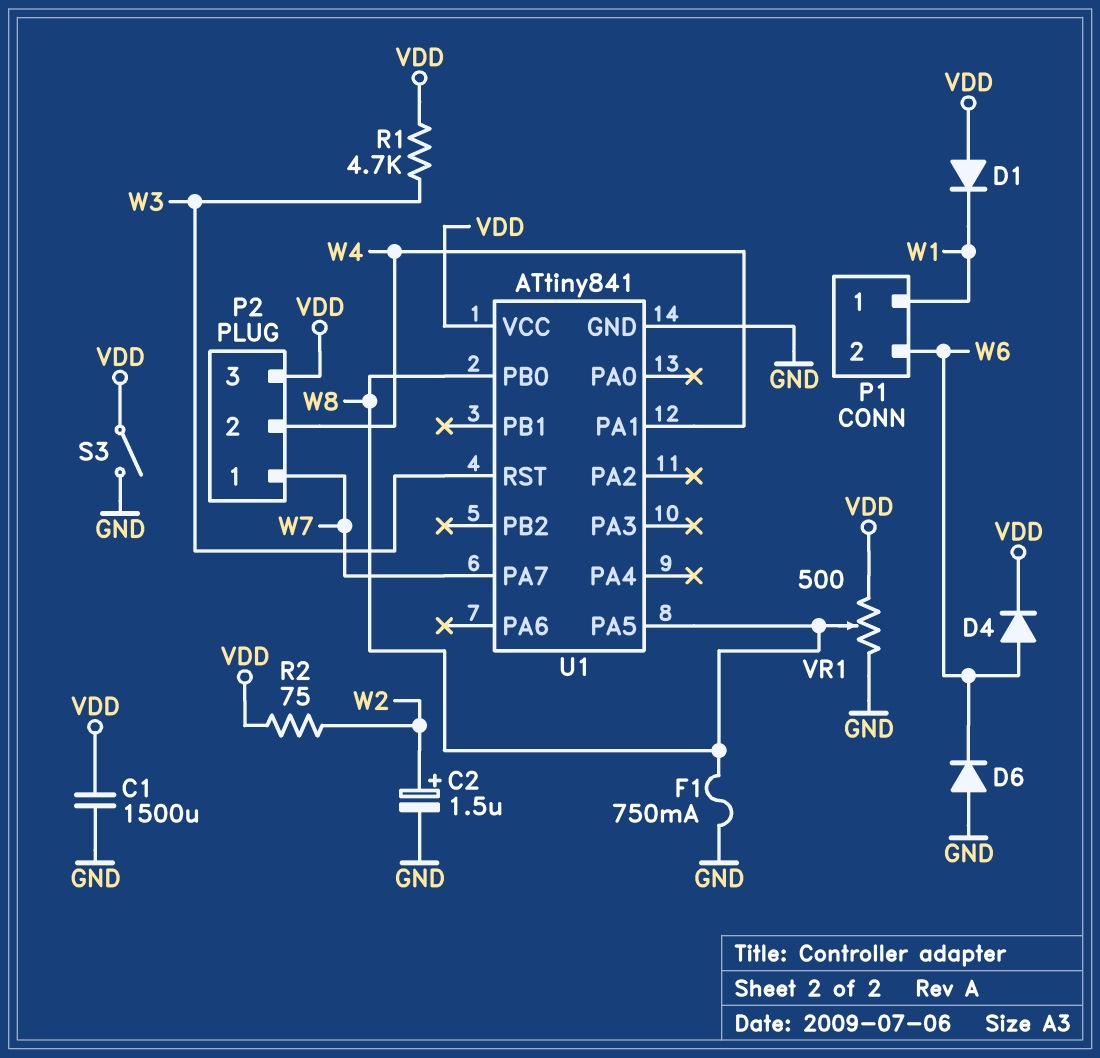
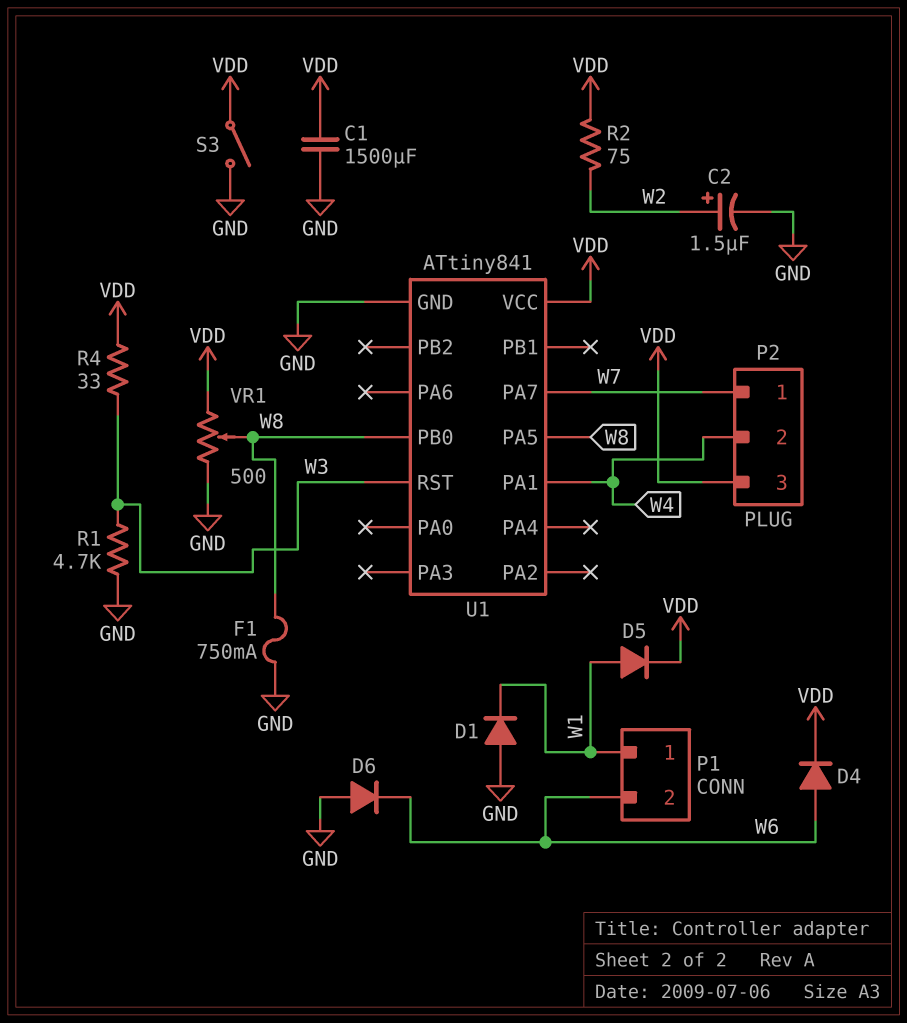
D1: diode (A VDD, K W1) -> diode (A GND, K W1)
D5: none -> diode (A W1, K VDD)
R1: 4.7k (VDD, W3) -> 4.7k (GND, W3)
R4: none -> 33 (VDD, W3)

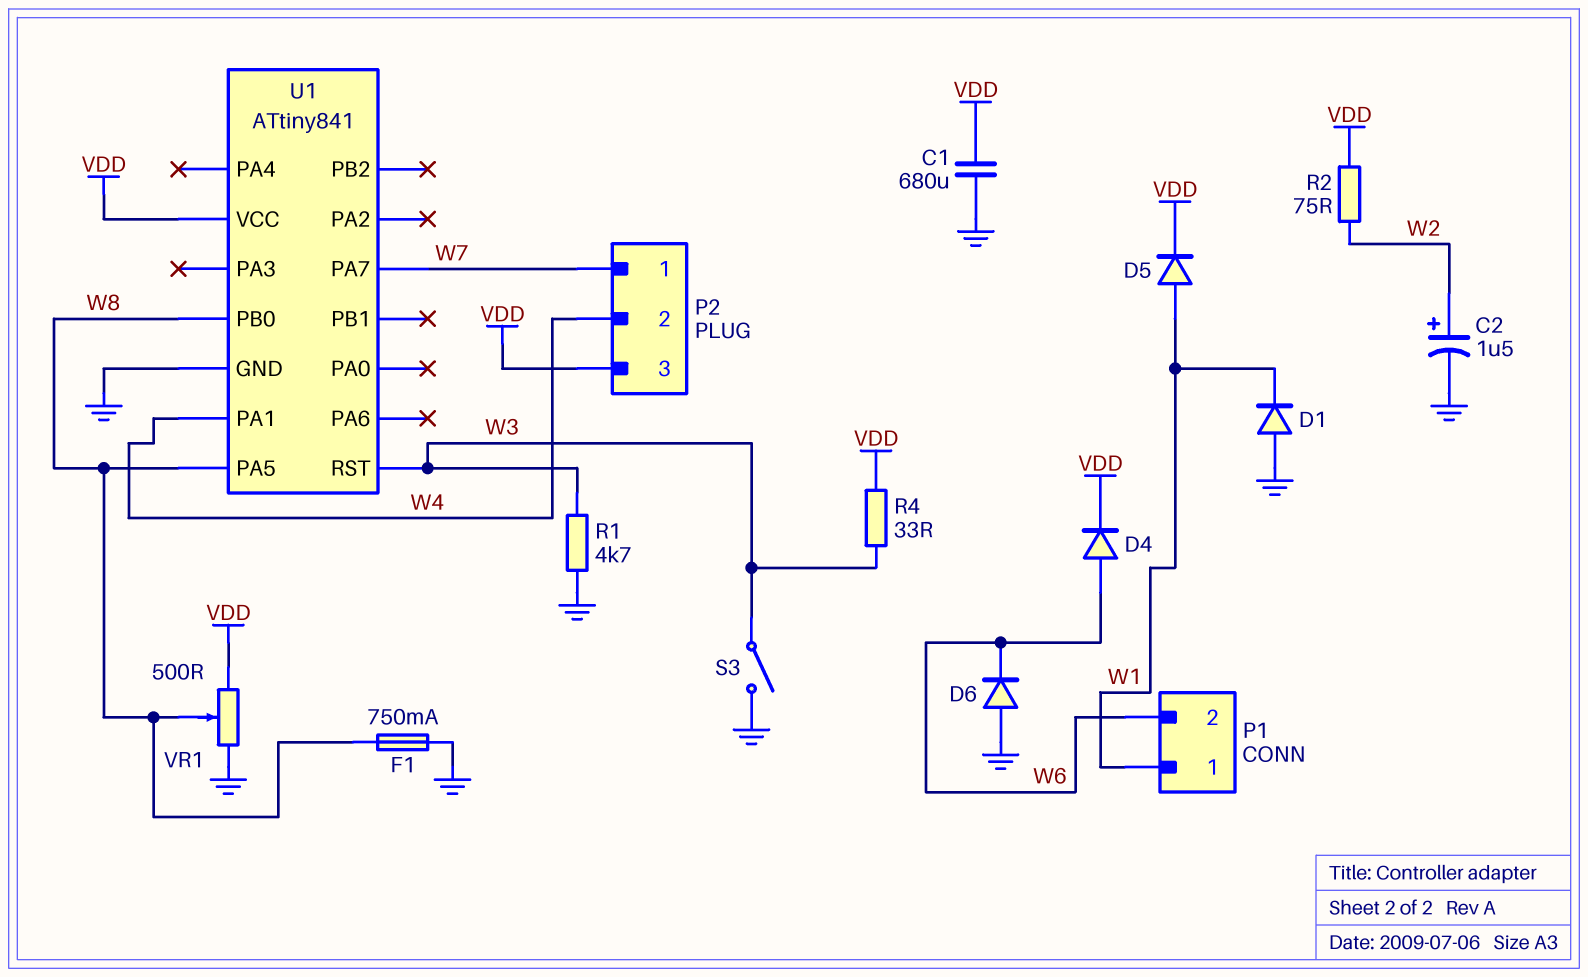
C1: 1500uF (GND, VDD) -> 680uF (GND, VDD)
S3: switch (GND, VDD) -> switch (GND, W3)

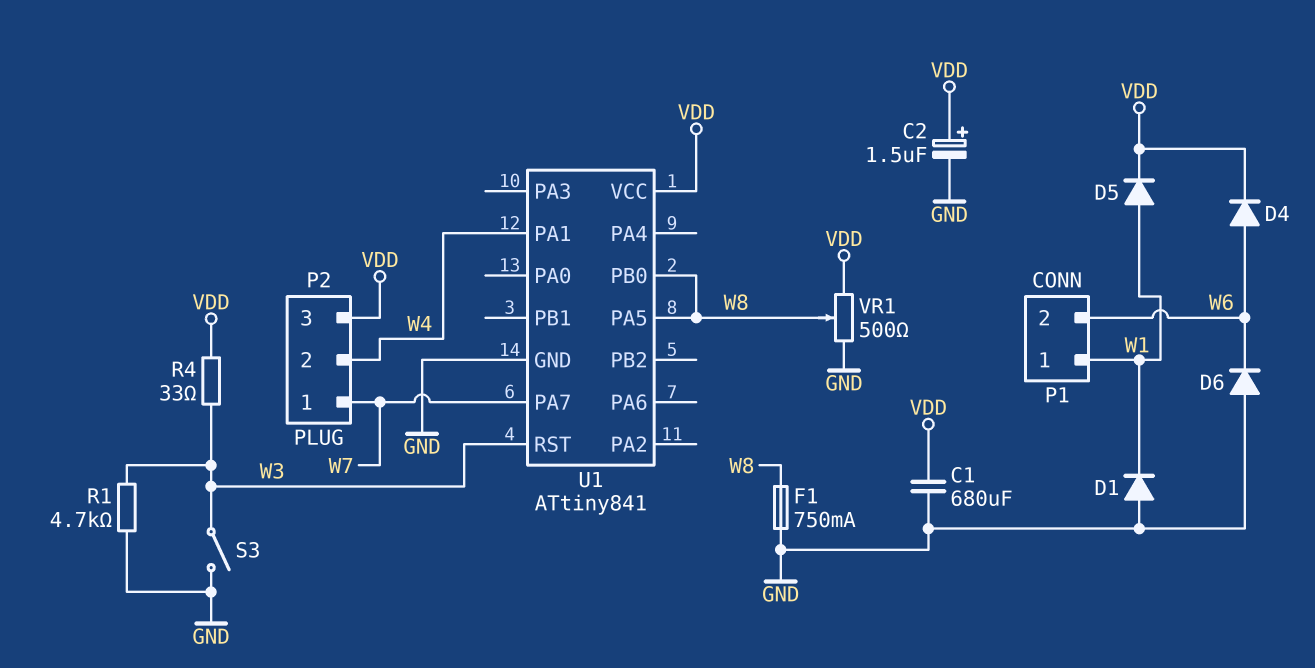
C2: 1.5uF (plus W2, minus GND) -> 1.5uF (plus VDD, minus GND)
R2: 75 (VDD, W2) -> none

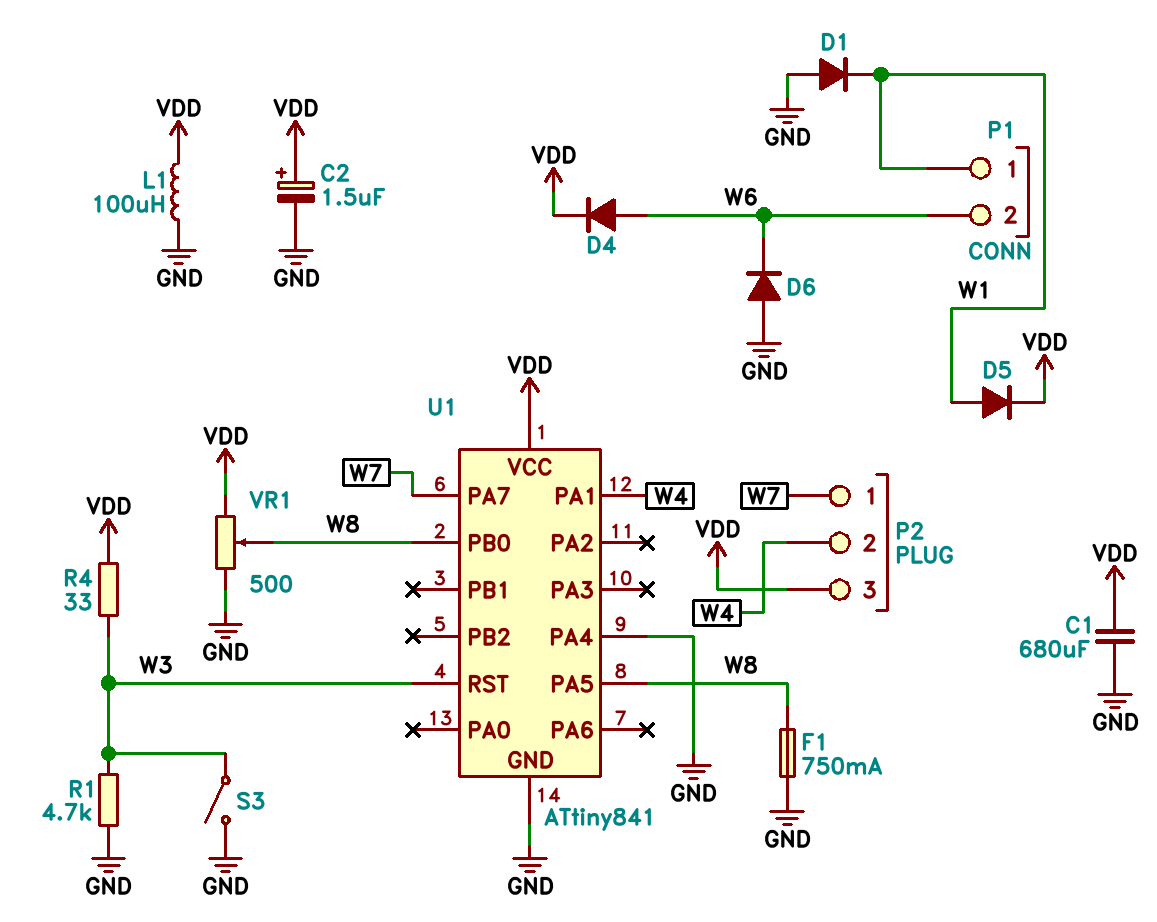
L1: none -> 100uH (GND, VDD)
U1 pin PA4: none -> GND

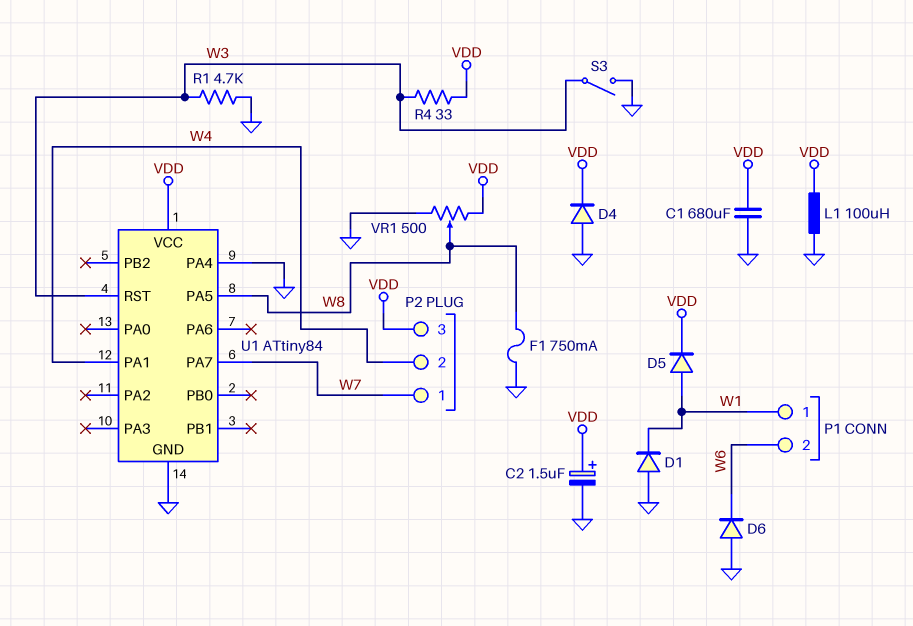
D4: diode (A W6, K VDD) -> diode (A GND, K VDD)
U1: ATtiny841 -> ATtiny84
U1 pin PB0: W8 -> none

